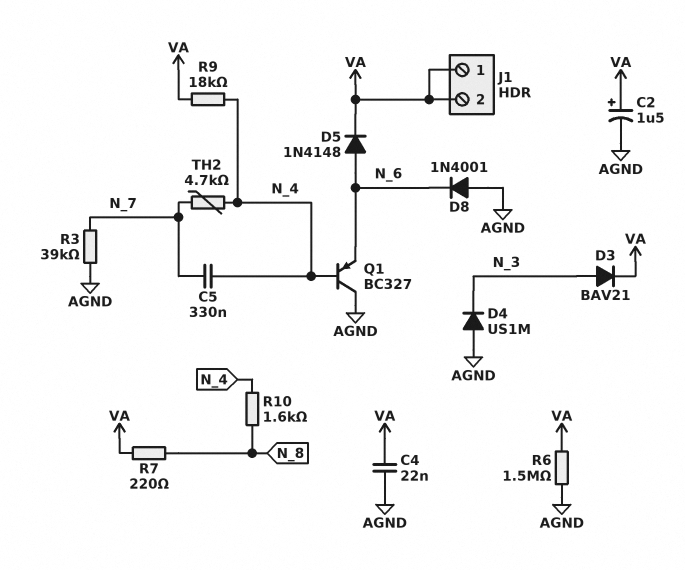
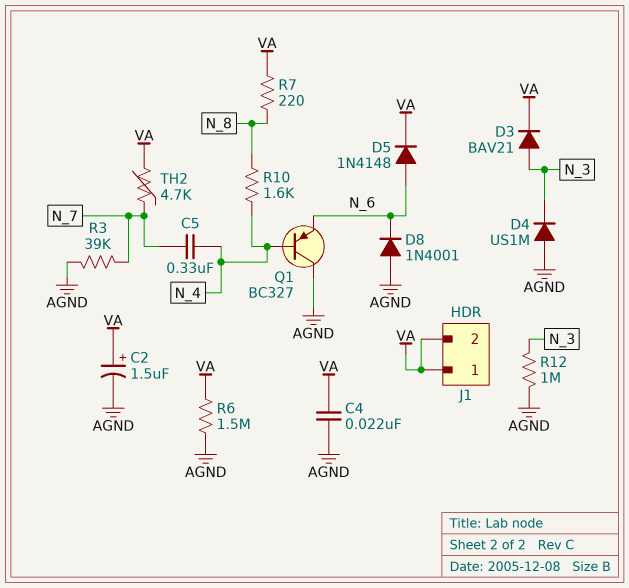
R9: 18k (N_4, VA) -> none
R12: none -> 1M (AGND, N_3)
TH2: 4.7k (N_4, N_7) -> 4.7k (N_7, VA)

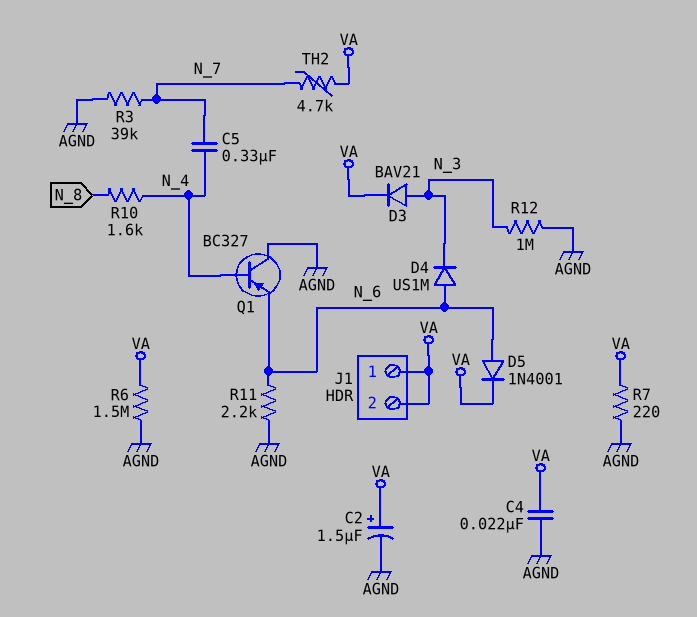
D4: diode US1M (A AGND, K N_3) -> diode US1M (A N_6, K N_3)
D5: diode 1N4148 (A N_6, K VA) -> diode 1N4001 (A N_6, K VA)
D8: diode 1N4001 (A AGND, K N_6) -> none
R7: 220 (N_8, VA) -> 220 (AGND, VA)
R11: none -> 2.2k (AGND, N_6)

